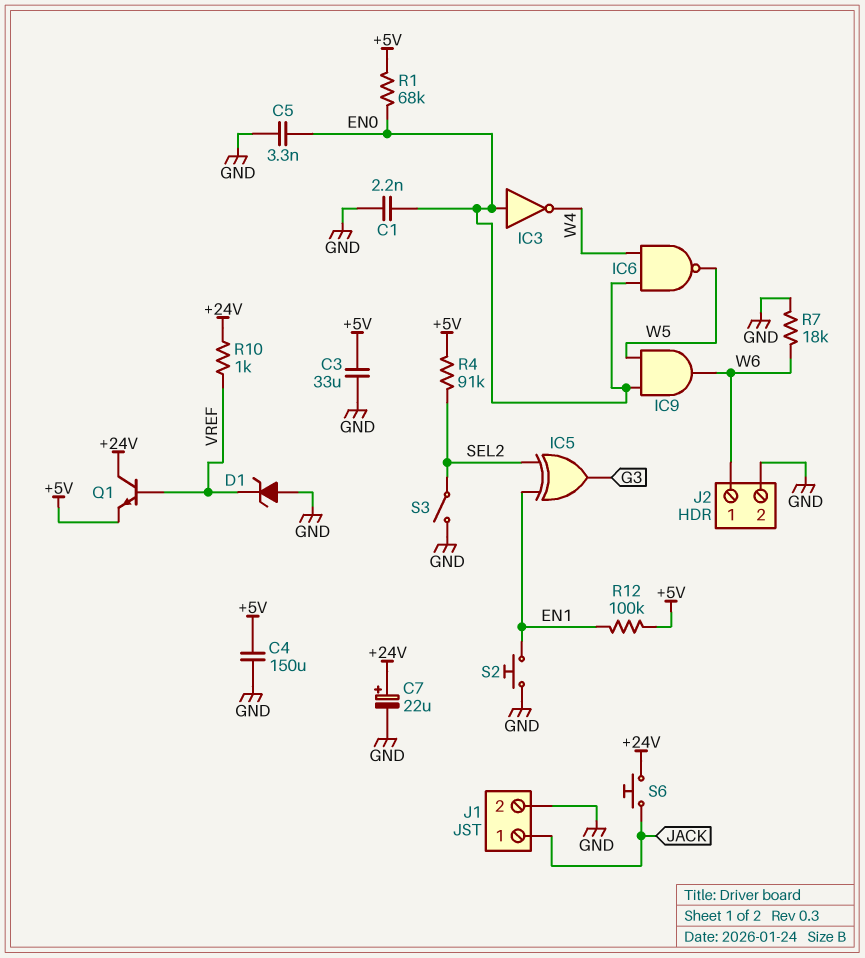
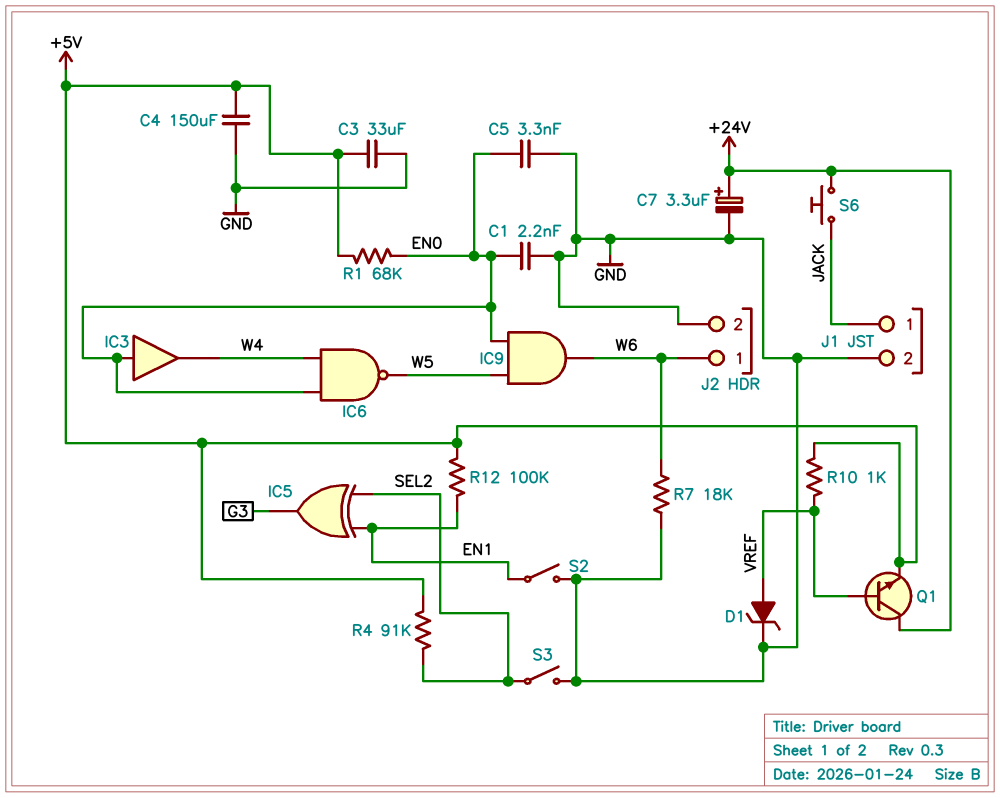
C7: 22uF (plus +24V, minus GND) -> 3.3uF (plus +24V, minus GND)
D1: zener (A GND, K VREF) -> zener (A VREF, K GND)
IC3: NOT (in EN0, out W4) -> buffer (in EN0, out W4)
R10: 1k (+24V, VREF) -> 1k (+5V, VREF)
S2: button (EN1, GND) -> switch (EN1, GND)

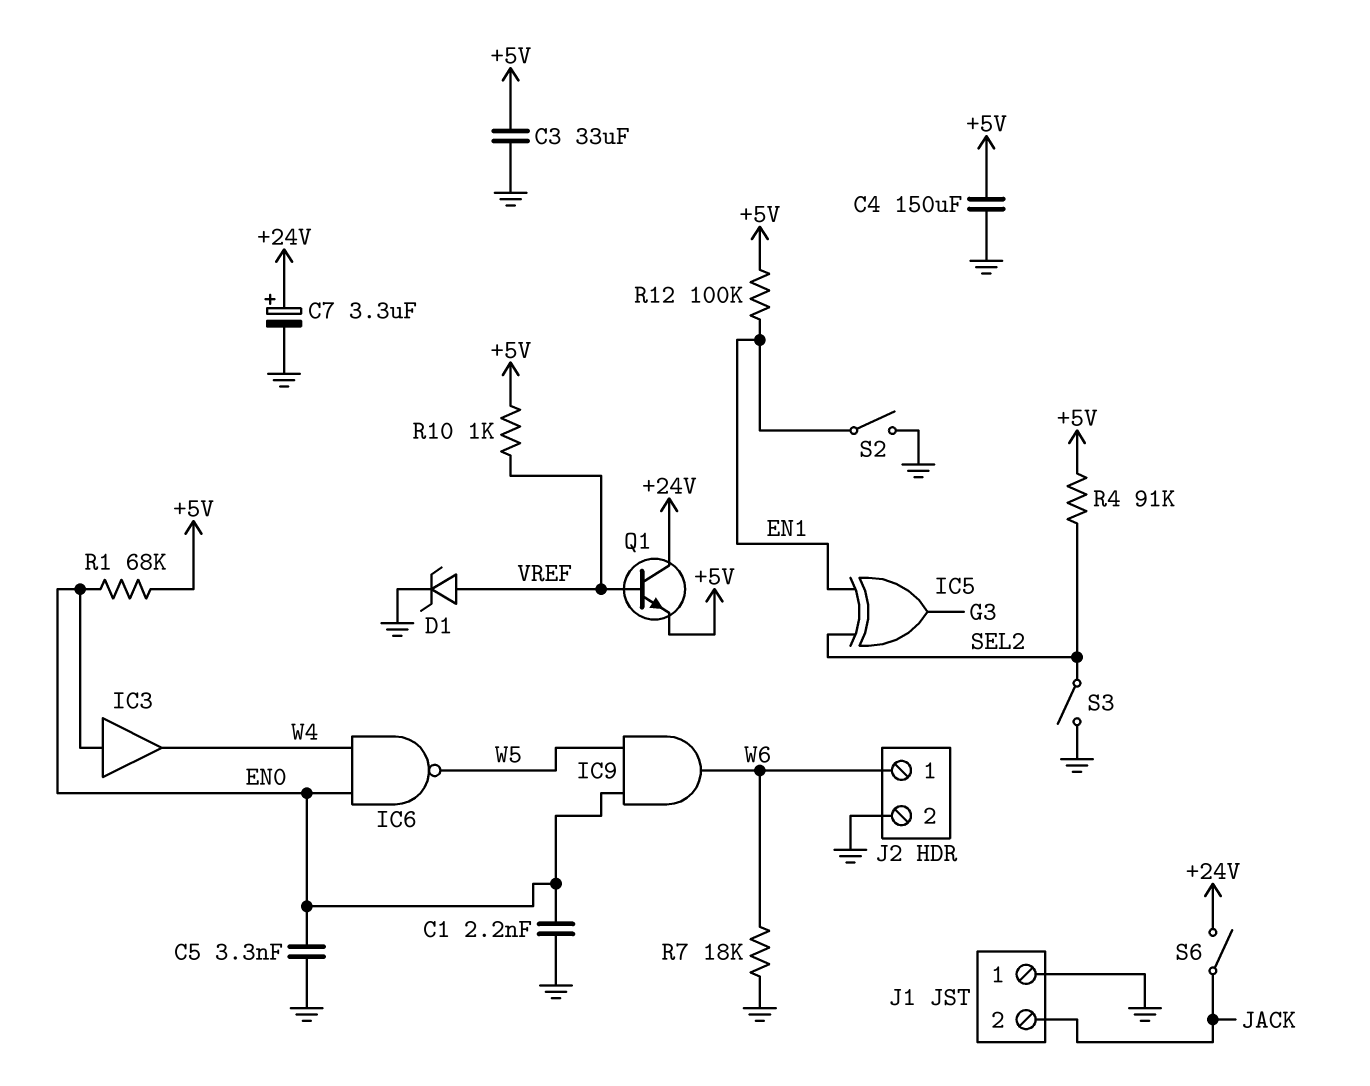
J1 pin 1: JACK -> GND
J1 pin 2: GND -> JACK
S6: button (+24V, JACK) -> switch (+24V, JACK)

